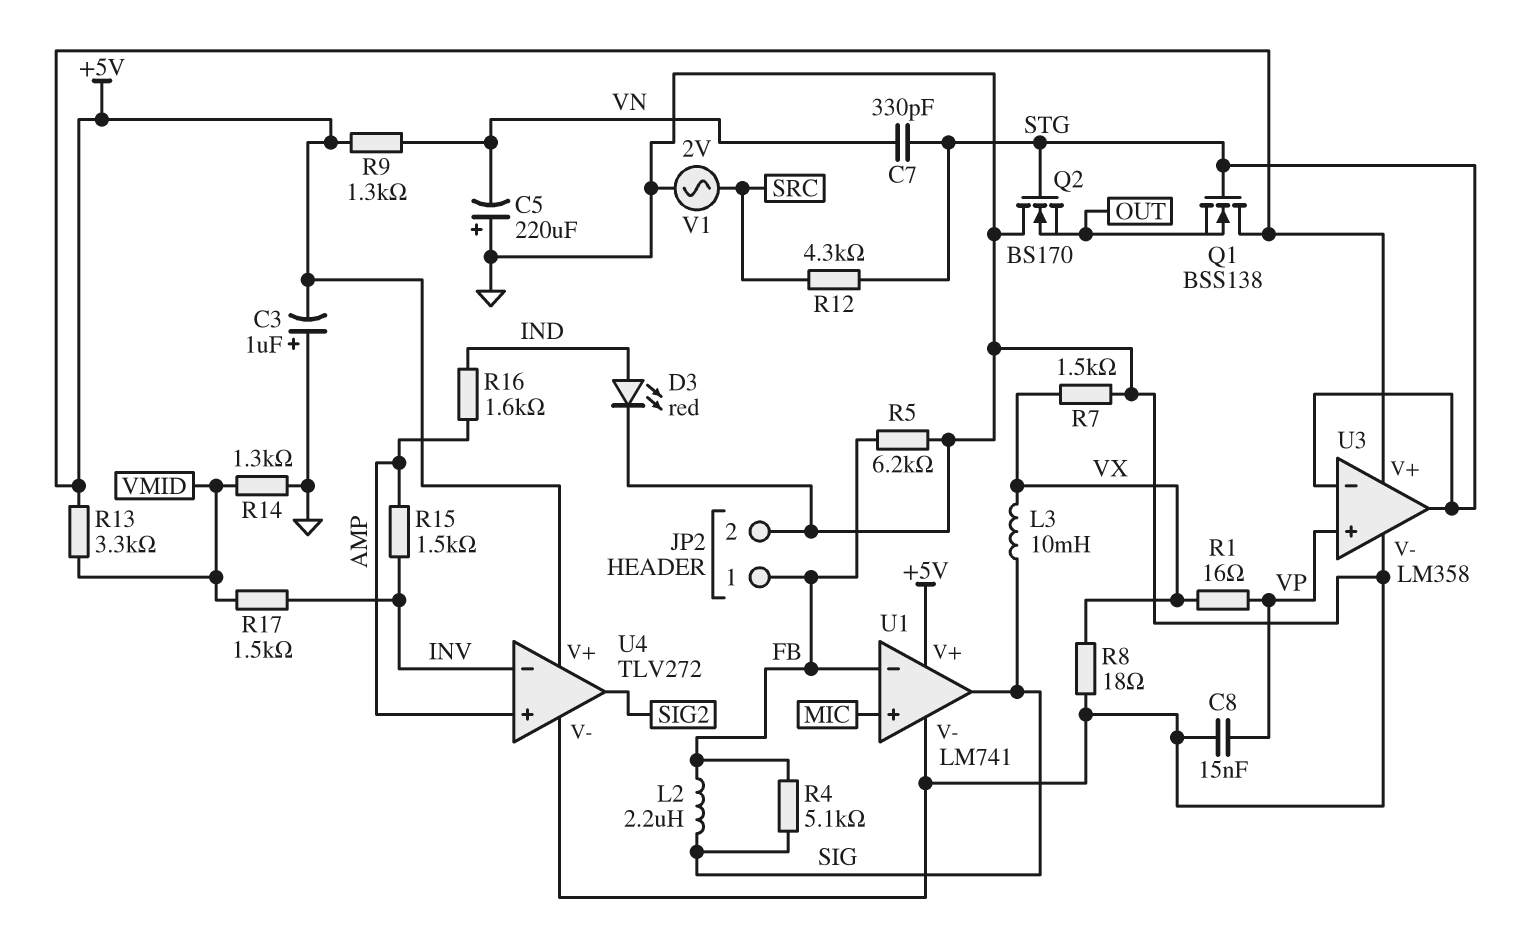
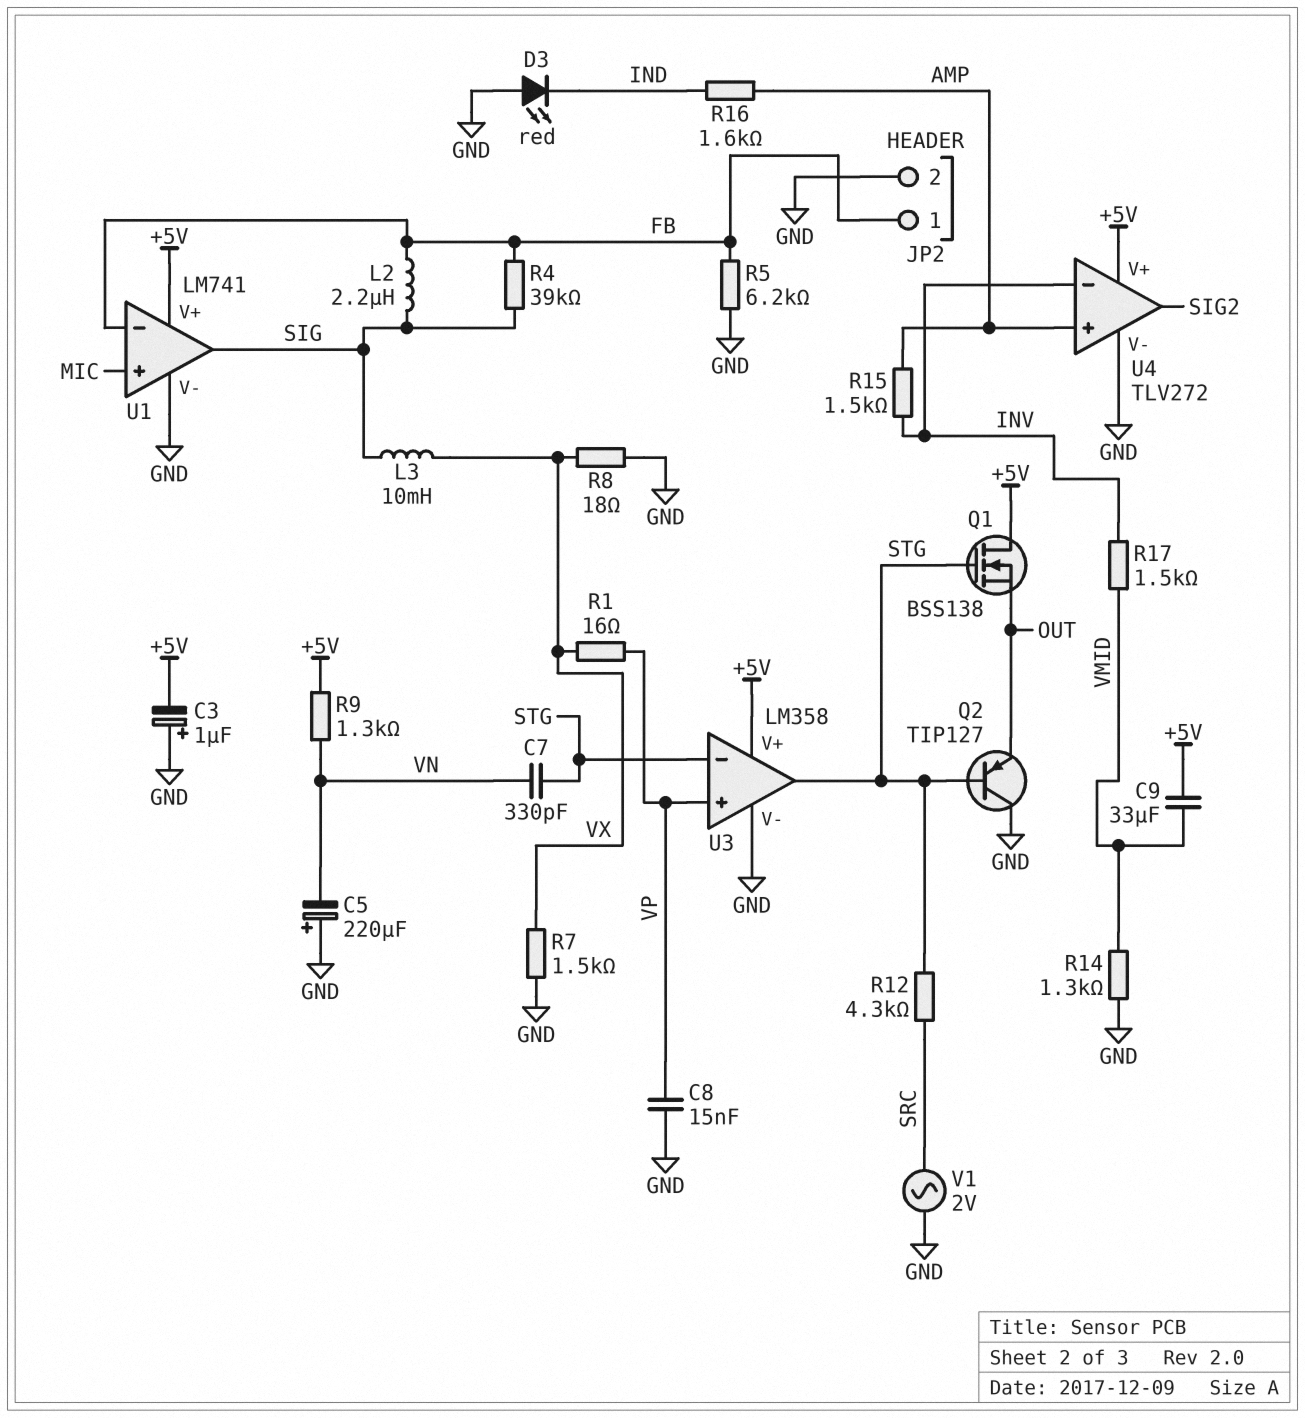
C9: none -> 33uF (+5V, VMID)
D3: LED red (A IND, K GND) -> LED red (A GND, K IND)
Q2: NMOS BS170 (G STG, D GND, S OUT) -> PNP TIP127 (B STG, C GND, E OUT)
R4: 5.1k (FB, SIG) -> 39k (FB, SIG)
R13: 3.3k (+5V, VMID) -> none

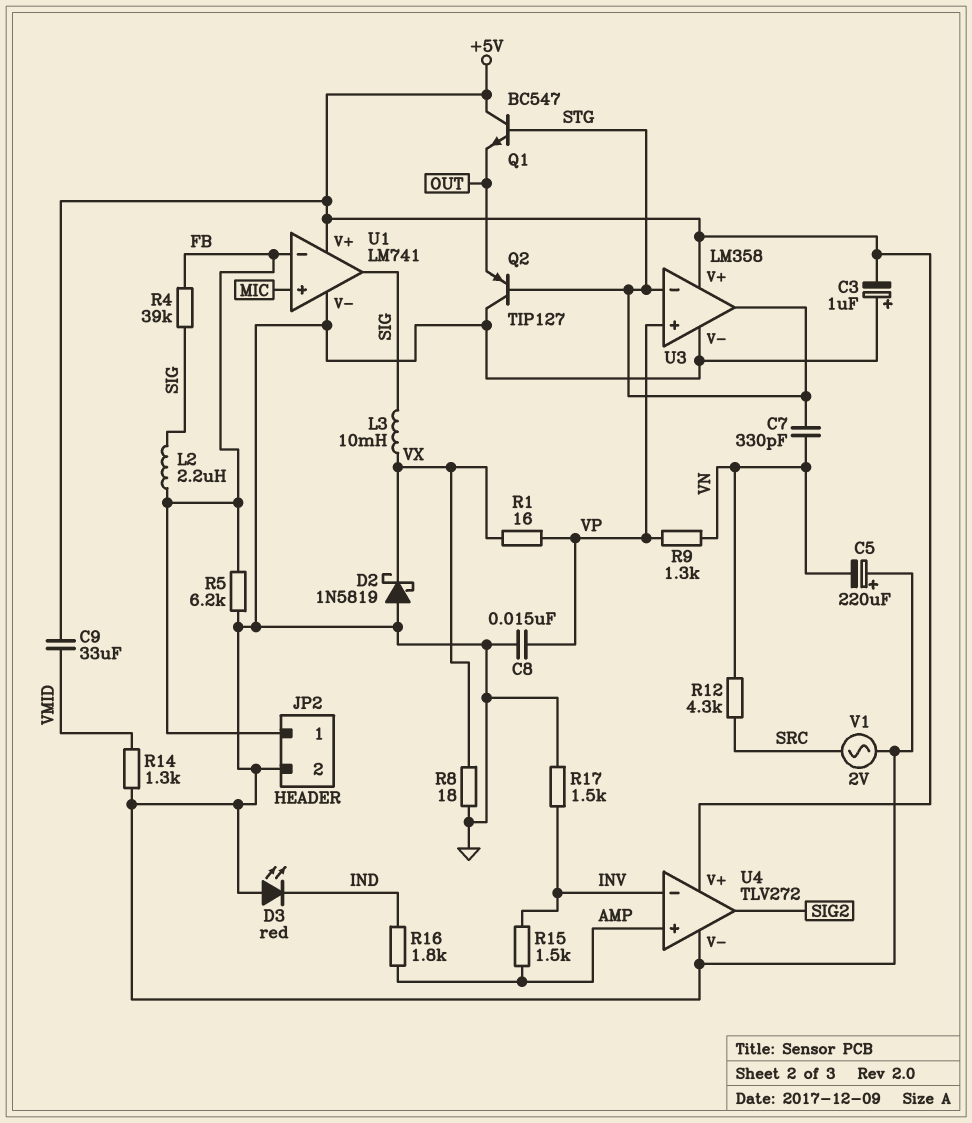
D2: none -> schottky 1N5819 (A GND, K VX)
Q1: NMOS BSS138 (G STG, D +5V, S OUT) -> NPN BC547 (B STG, C +5V, E OUT)
R7: 1.5k (GND, VX) -> none
R9: 1.3k (+5V, VN) -> 1.3k (VN, VP)
R12: 4.3k (SRC, STG) -> 4.3k (SRC, VN)
R16: 1.6k (AMP, IND) -> 1.8k (AMP, IND)
R17: 1.5k (INV, VMID) -> 1.5k (GND, INV)

